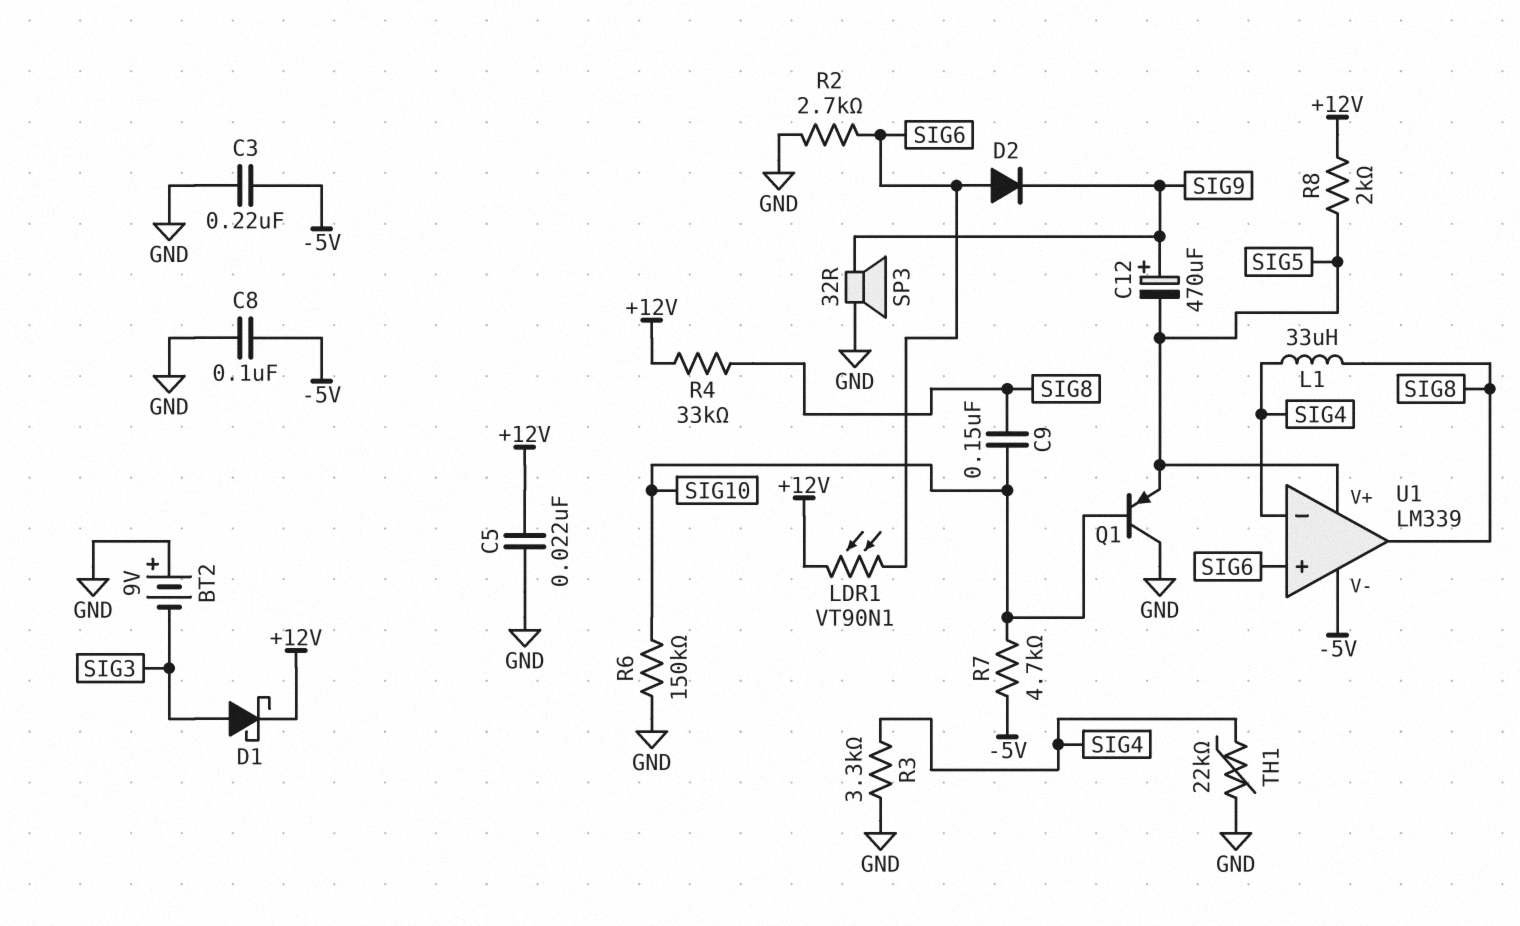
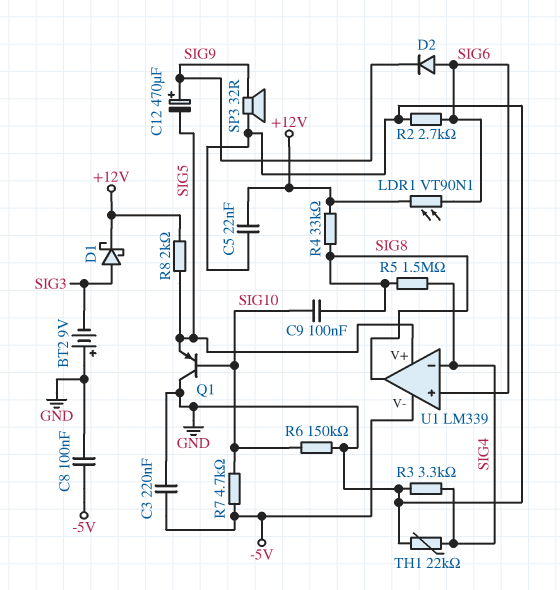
C9: 150nF (SIG8, SIG10) -> 100nF (SIG8, SIG10)
L1: 33uH (SIG4, SIG8) -> none
R5: none -> 1.5M (SIG4, SIG8)

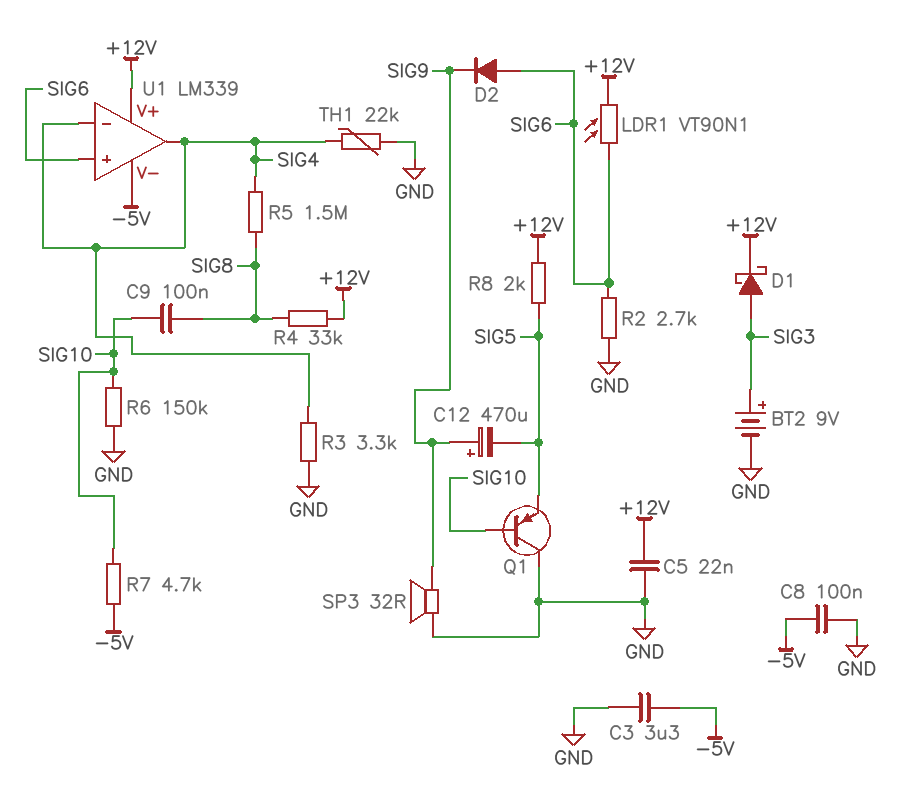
BT2: 9V (plus GND, minus SIG3) -> 9V (plus SIG3, minus GND)
C3: 220nF (-5V, GND) -> 3.3uF (-5V, GND)
U1 pin V+: SIG5 -> +12V
U1 pin out: SIG8 -> SIG4

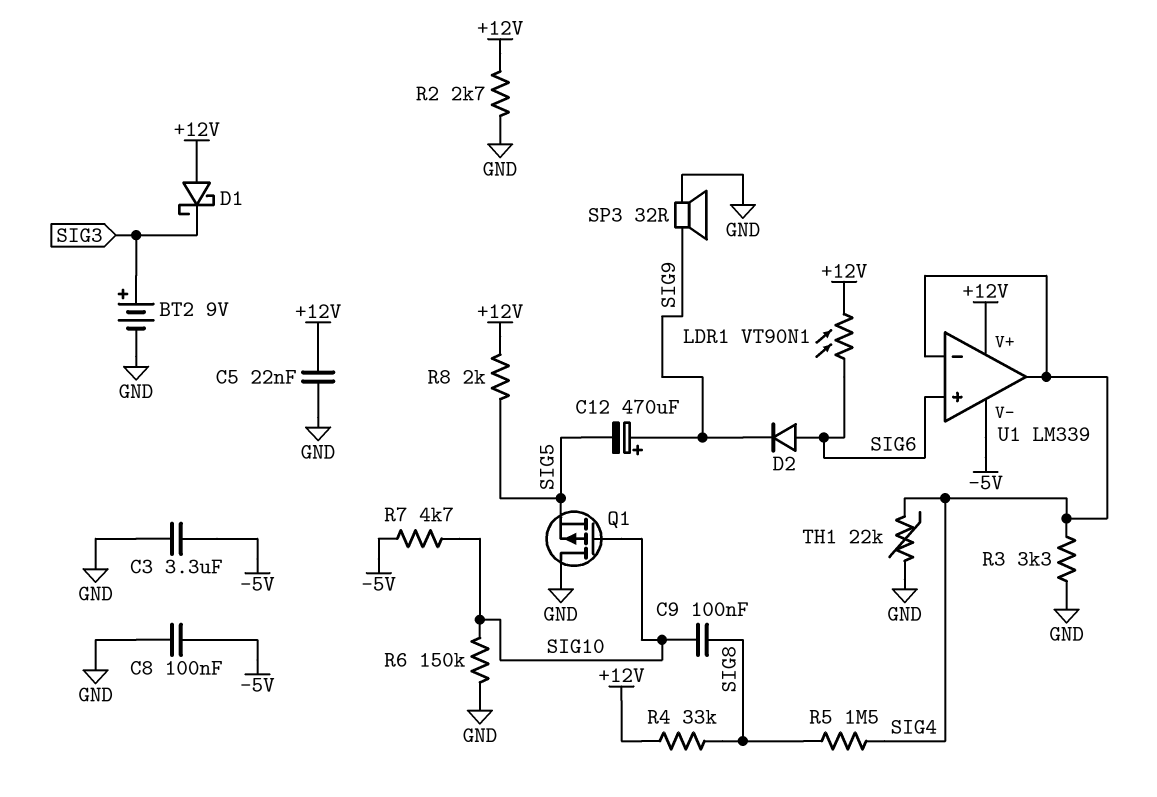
D1: schottky (A SIG3, K +12V) -> schottky (A +12V, K SIG3)
Q1: PNP (B SIG10, C GND, E SIG5) -> PMOS (G SIG10, D GND, S SIG5)
R2: 2.7k (GND, SIG6) -> 2.7k (+12V, GND)

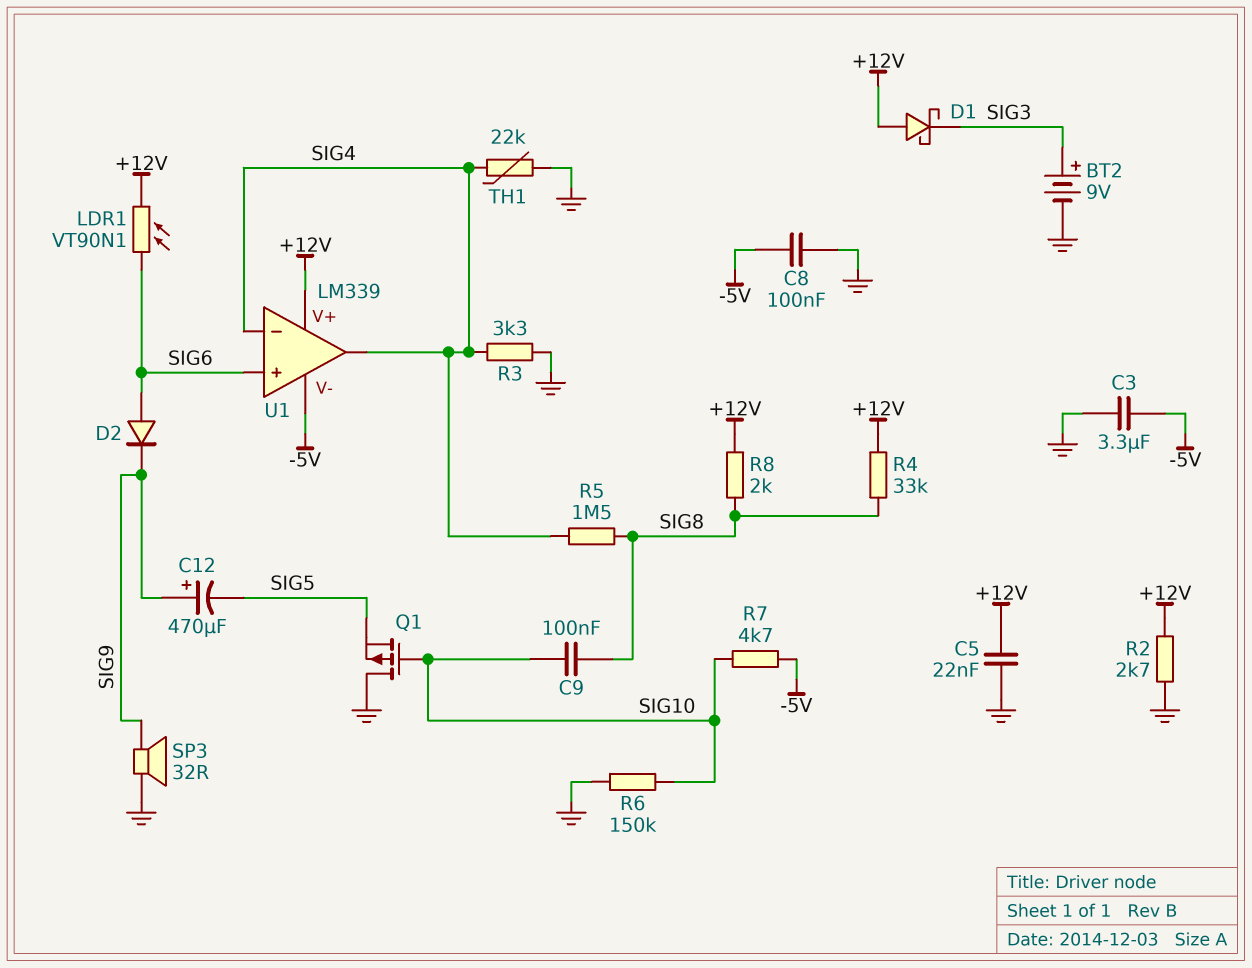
R8: 2k (+12V, SIG5) -> 2k (+12V, SIG8)

